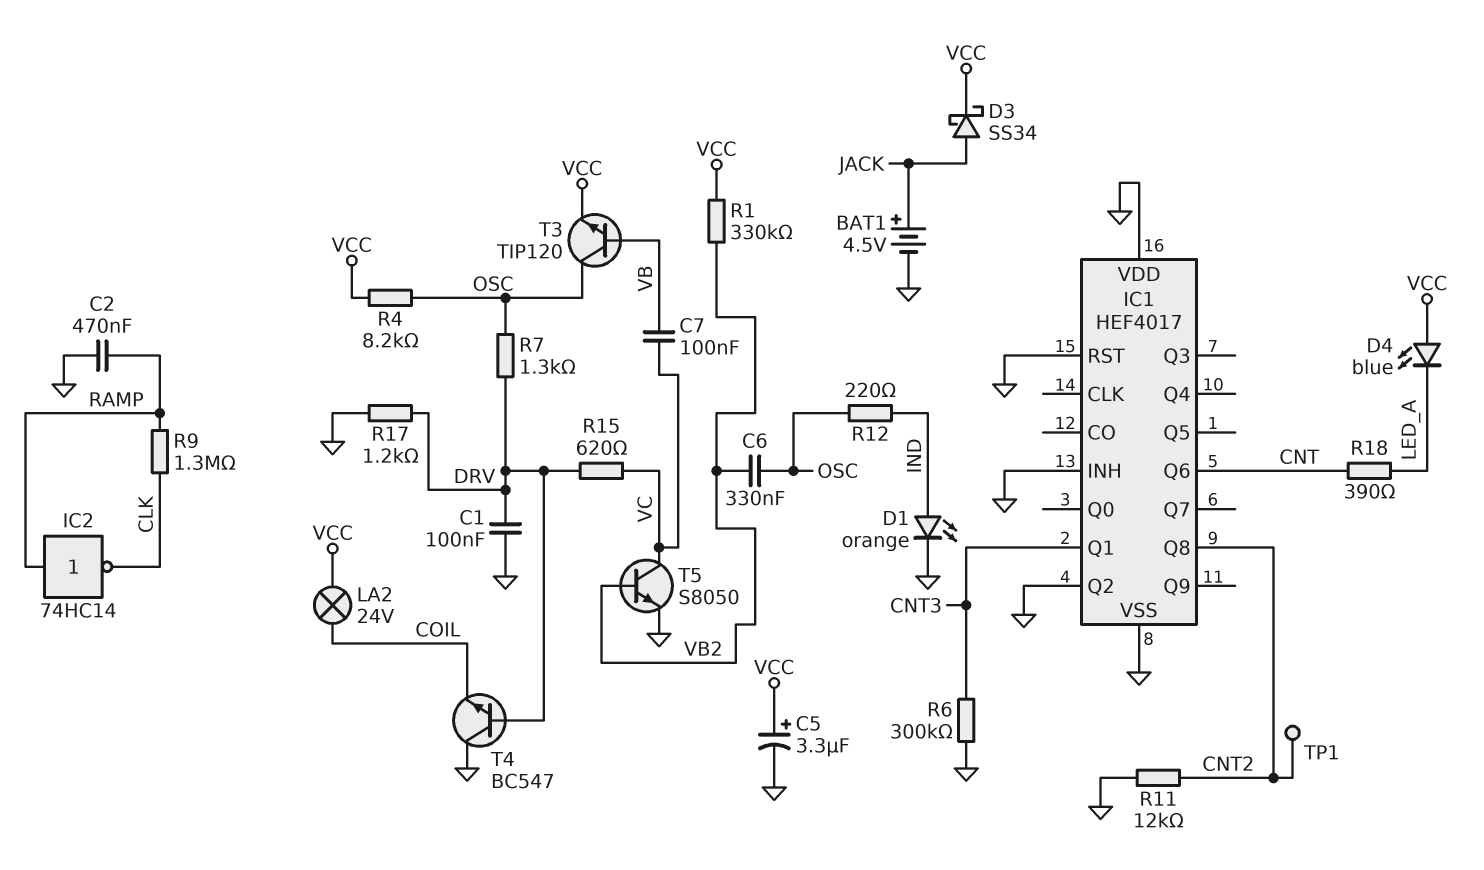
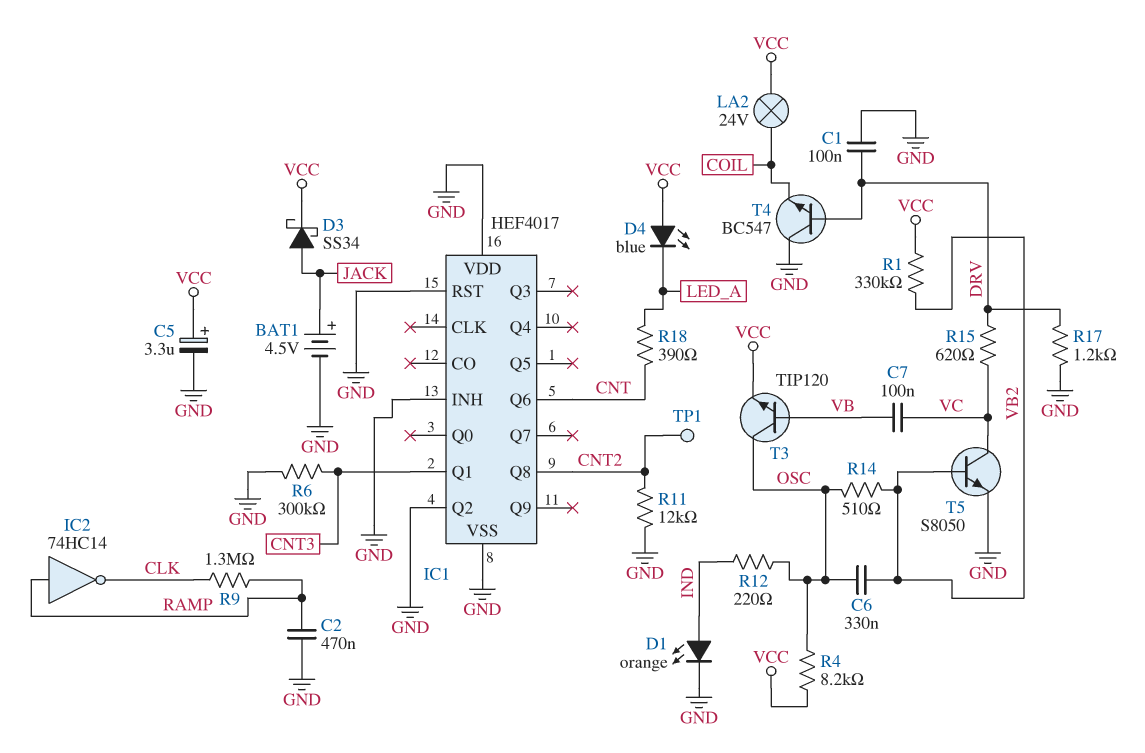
R7: 1.3k (DRV, OSC) -> none
R14: none -> 510 (OSC, VB2)

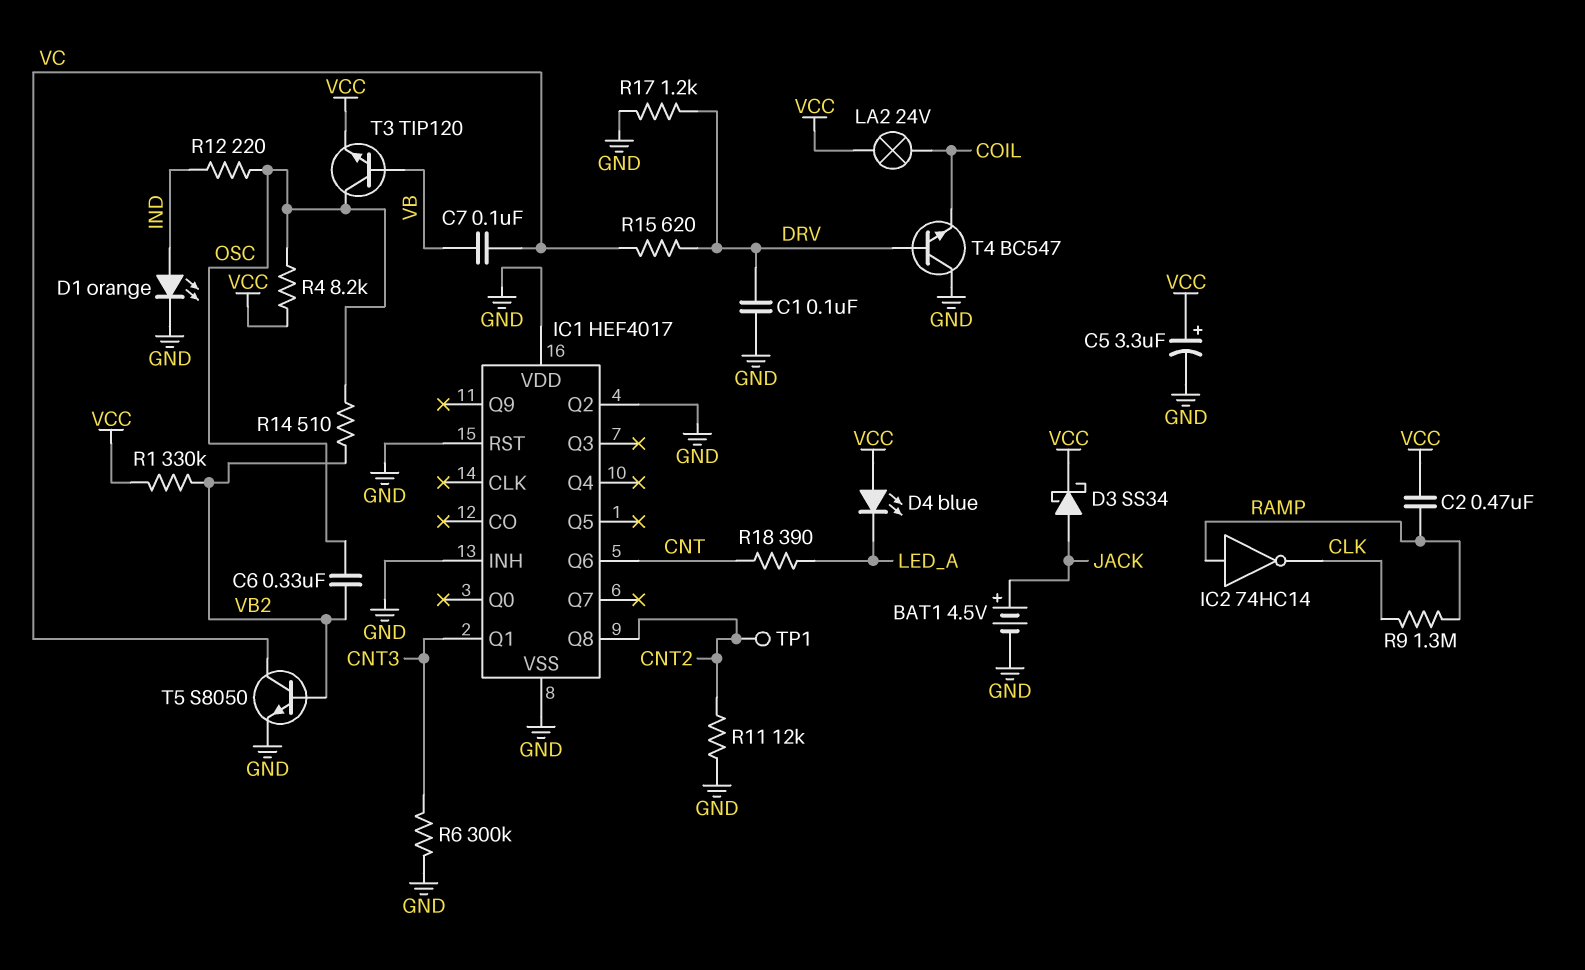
C2: 470nF (GND, RAMP) -> 470nF (RAMP, VCC)

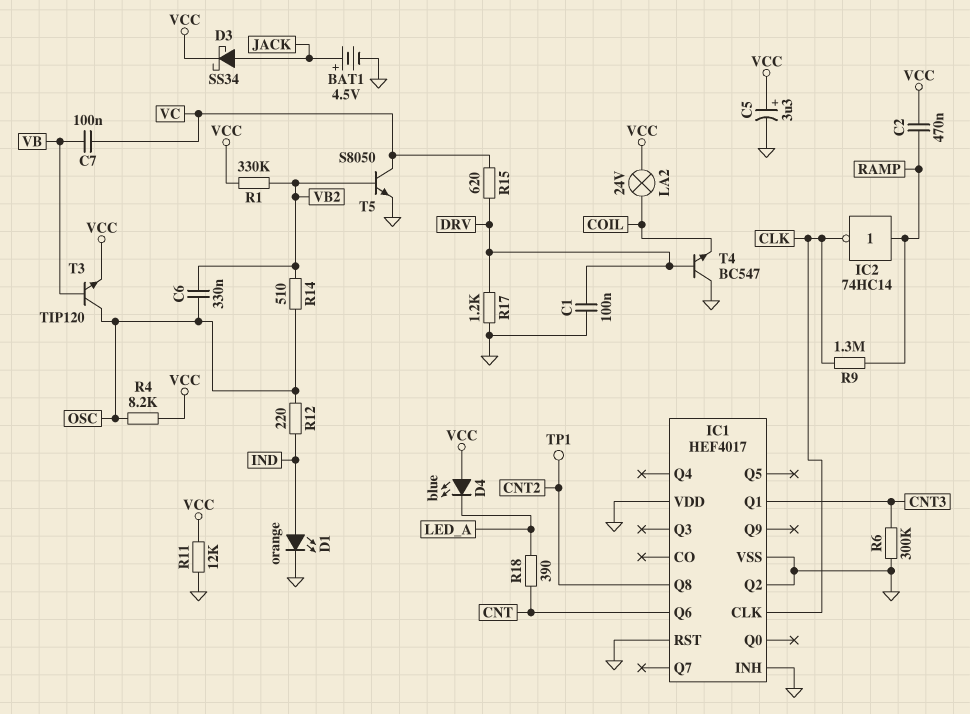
IC1 pin CLK: none -> CLK
R11: 12k (CNT2, GND) -> 12k (GND, VCC)

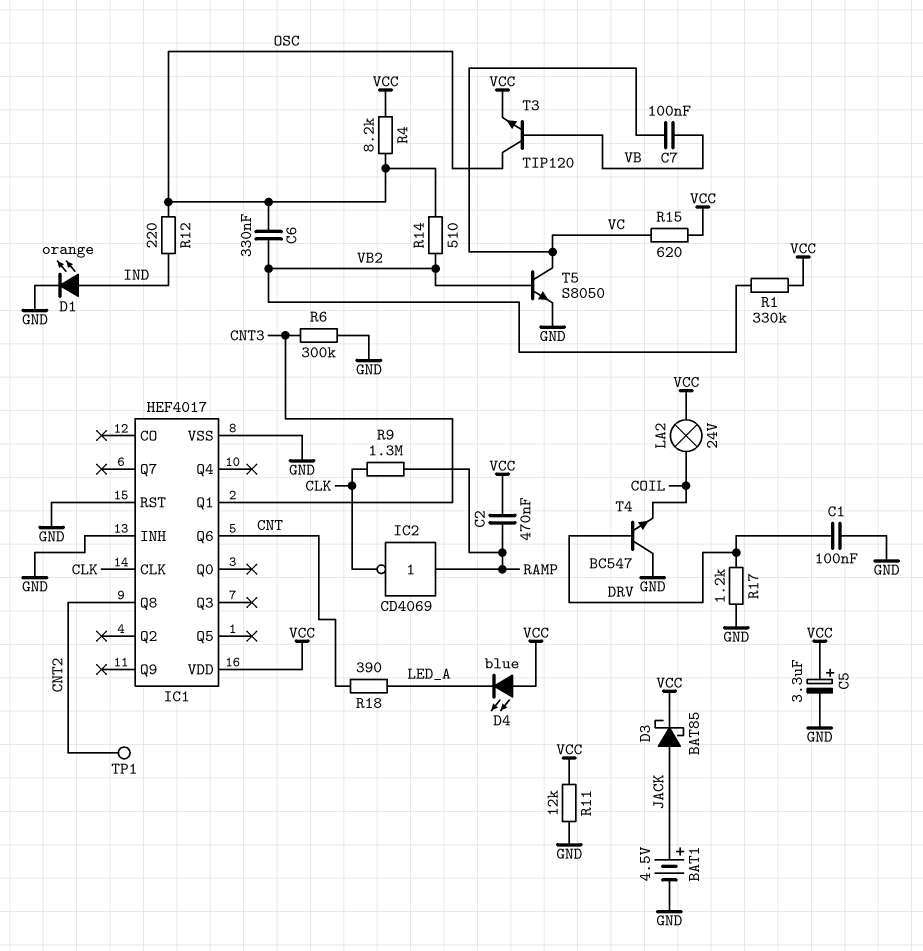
D3: schottky SS34 (A JACK, K VCC) -> schottky BAT85 (A JACK, K VCC)
IC1 pin Q2: GND -> none
IC1 pin VDD: GND -> VCC
IC2: NOT 74HC14 (in RAMP, out CLK) -> NOT CD4069 (in RAMP, out CLK)
R15: 620 (DRV, VC) -> 620 (VC, VCC)

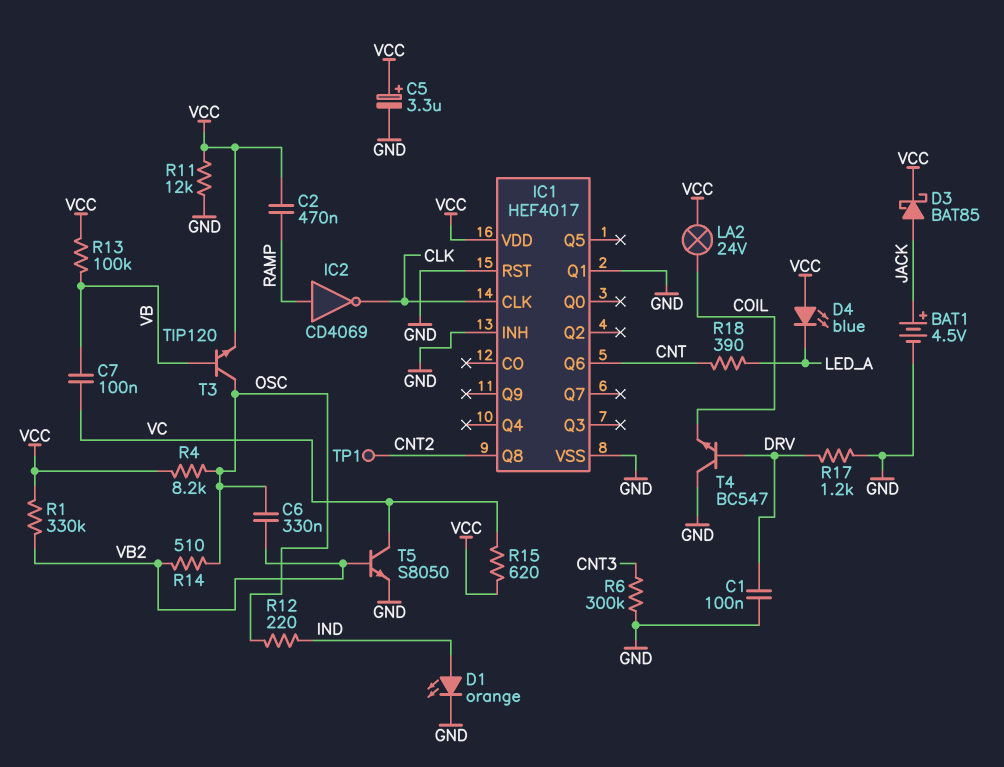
IC1 pin Q1: CNT3 -> GND
R9: 1.3M (CLK, RAMP) -> none
R13: none -> 100k (VB, VCC)

